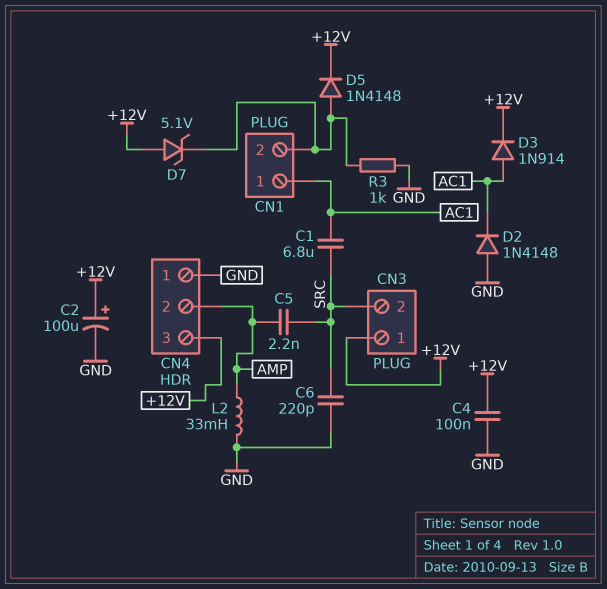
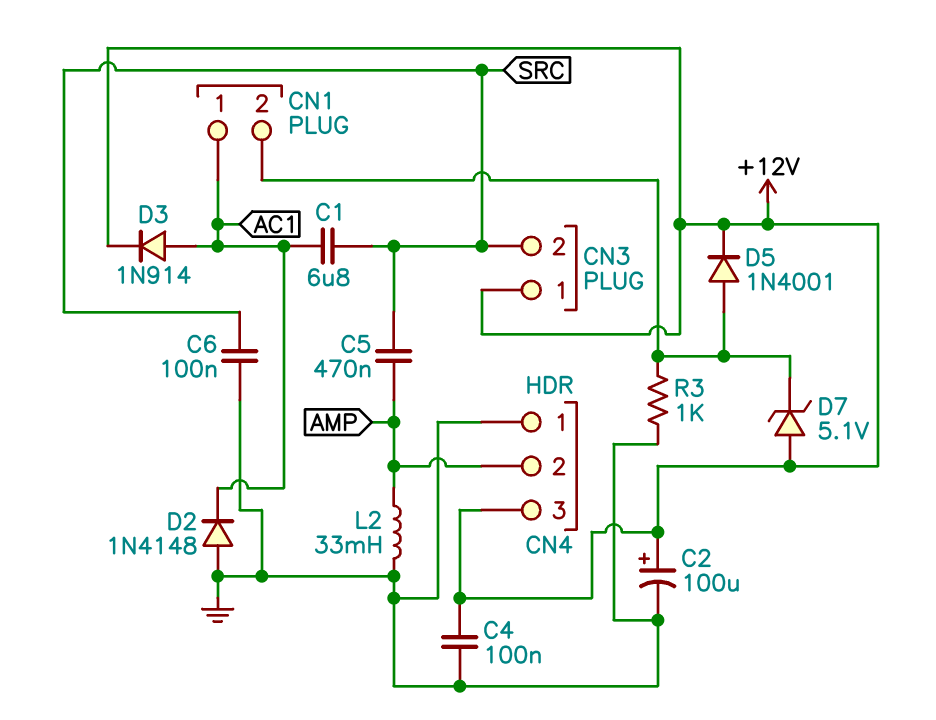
C5: 2.2nF (AMP, SRC) -> 470nF (AMP, SRC)
C6: 220pF (GND, SRC) -> 100nF (GND, SRC)
D5: diode 1N4148 (A CN1/2, K +12V) -> diode 1N4001 (A CN1/2, K +12V)

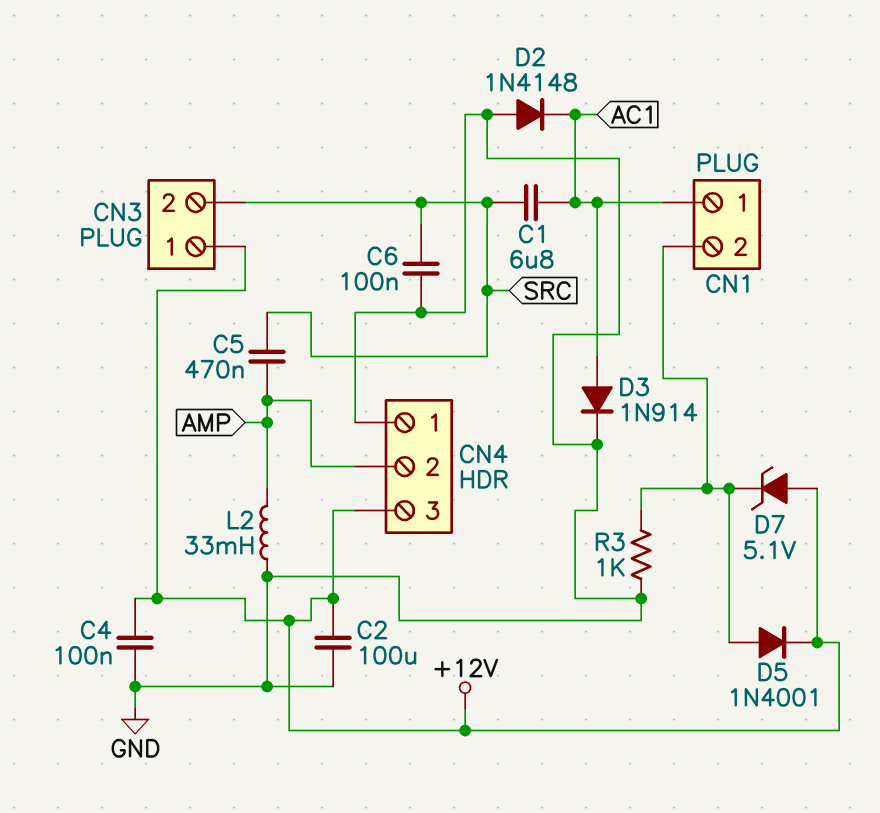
C2: 100uF (plus +12V, minus GND) -> 100uF (+12V, GND)
D3: diode 1N914 (A AC1, K +12V) -> diode 1N914 (A AC1, K GND)

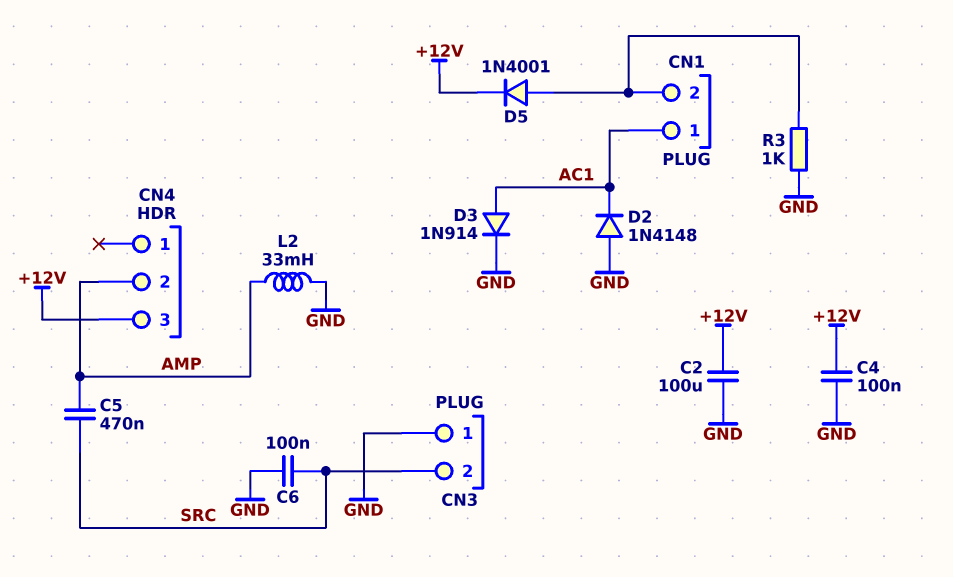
C1: 6.8uF (AC1, SRC) -> none
CN3 pin 1: +12V -> GND
CN4 pin 1: GND -> none
D7: zener 5.1V (A +12V, K CN1/2) -> none

